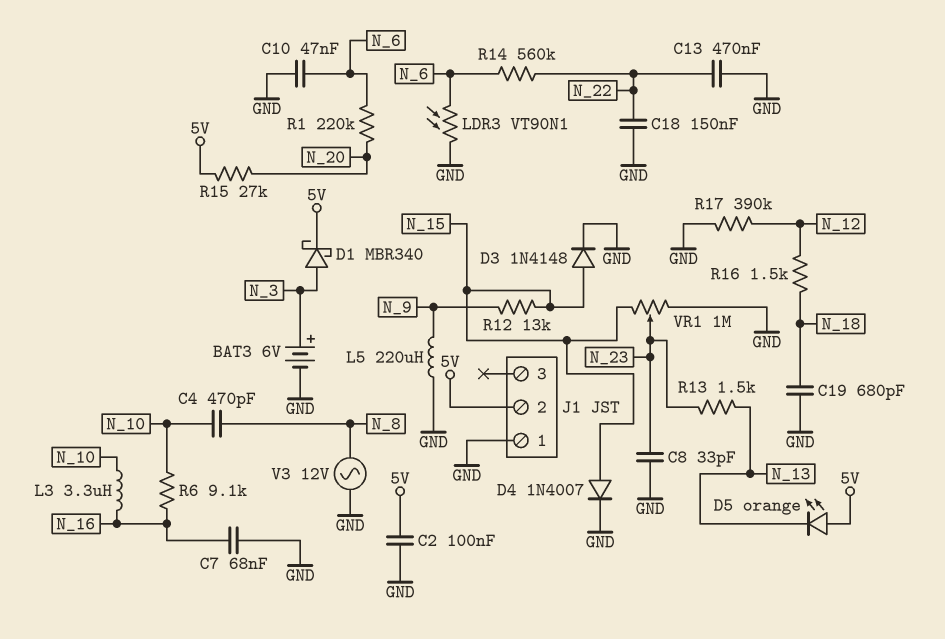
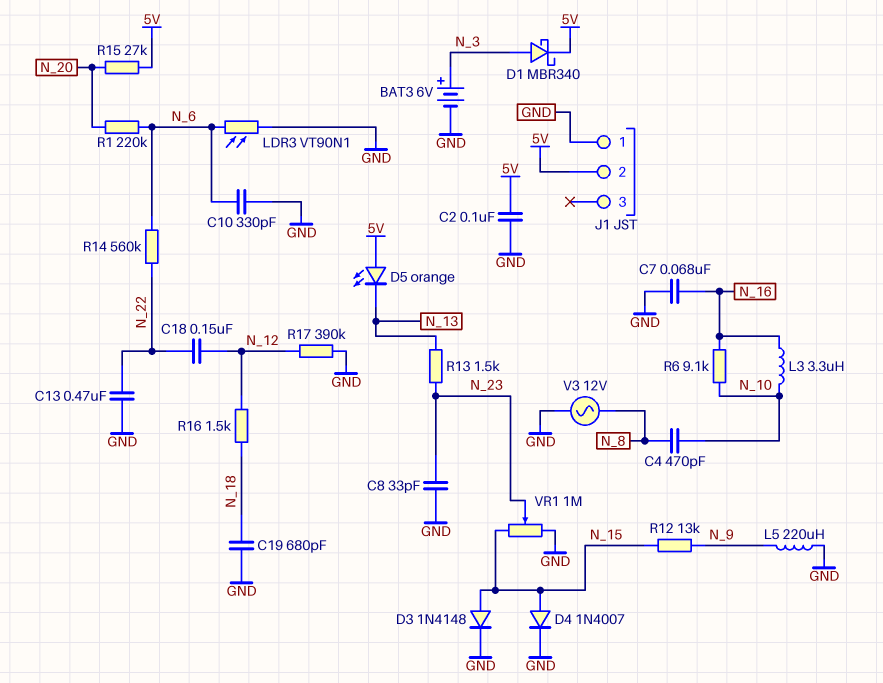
C10: 47nF (GND, N_6) -> 330pF (GND, N_6)
C18: 150nF (GND, N_22) -> 150nF (N_12, N_22)

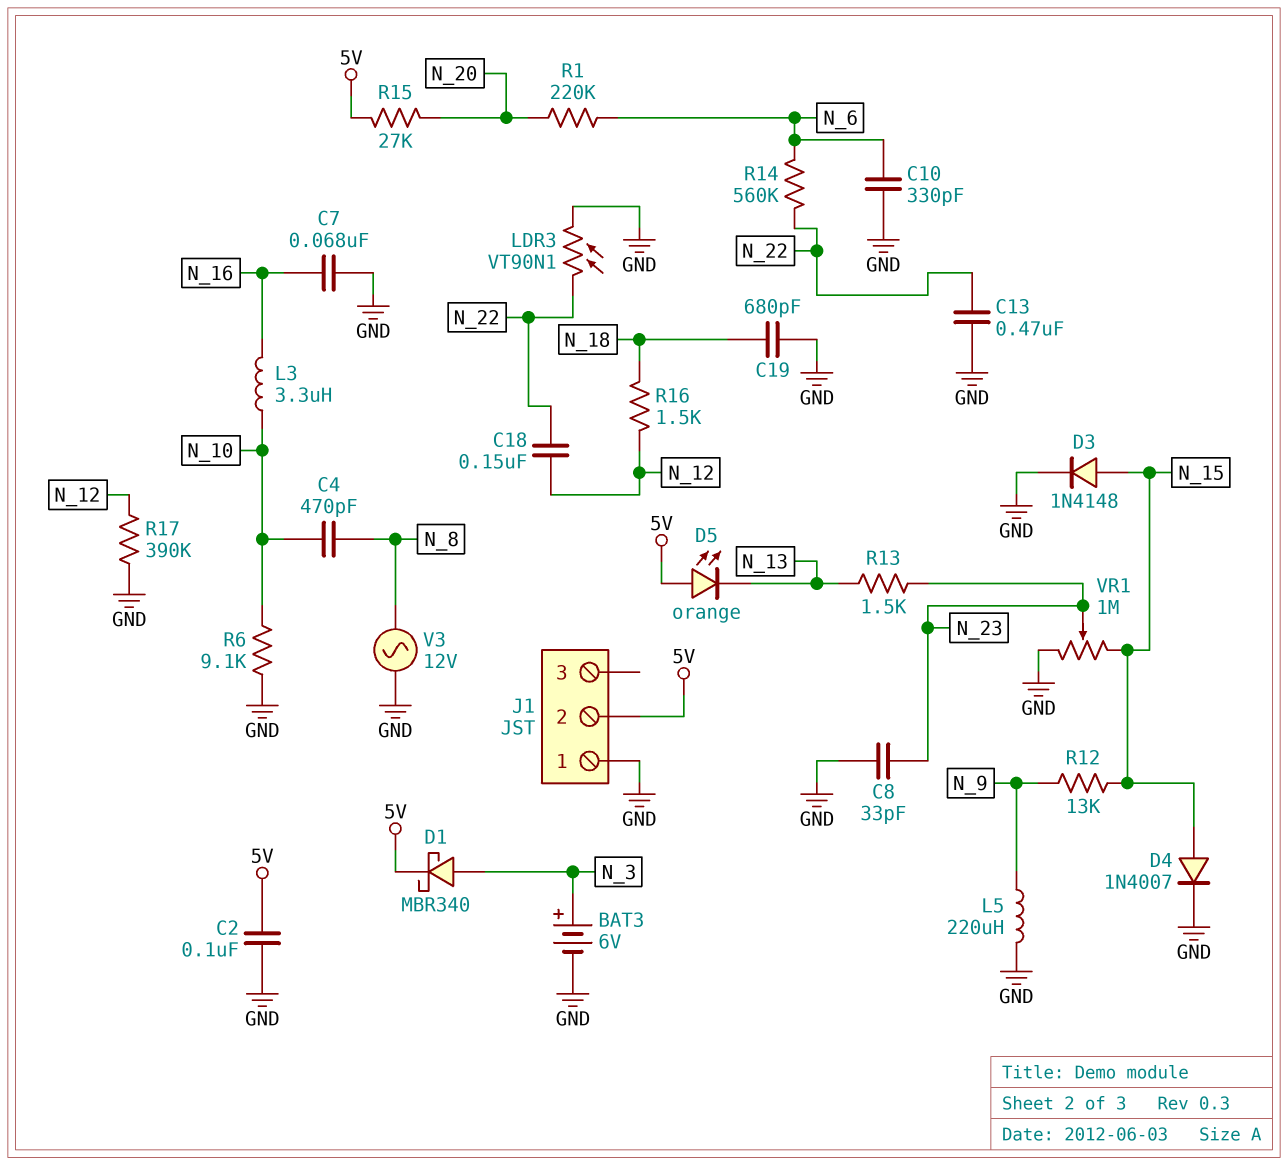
LDR3: VT90N1 (GND, N_6) -> VT90N1 (GND, N_22)
R6: 9.1k (N_10, N_16) -> 9.1k (GND, N_10)

